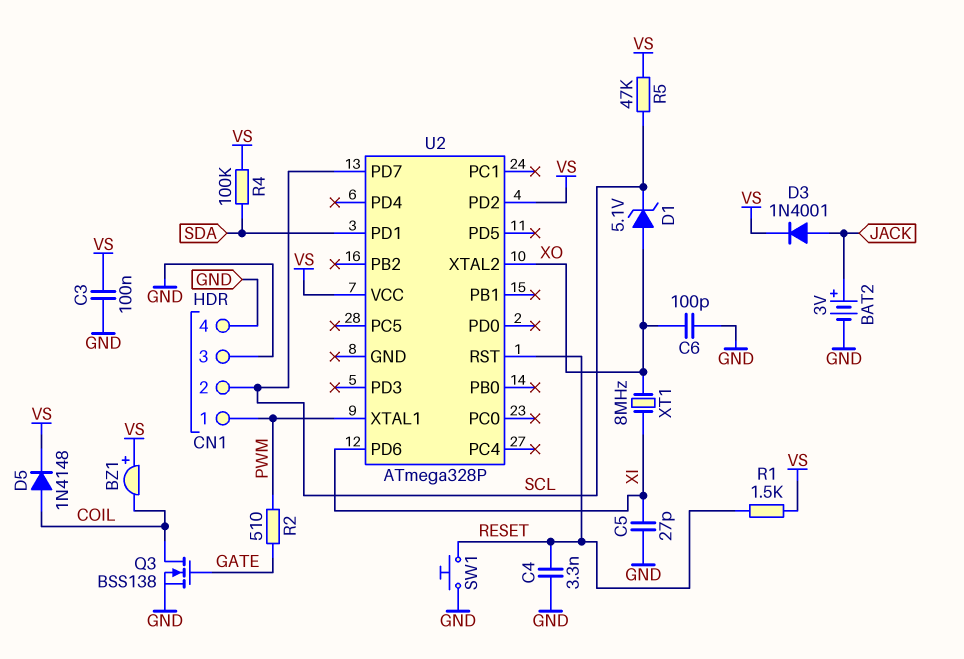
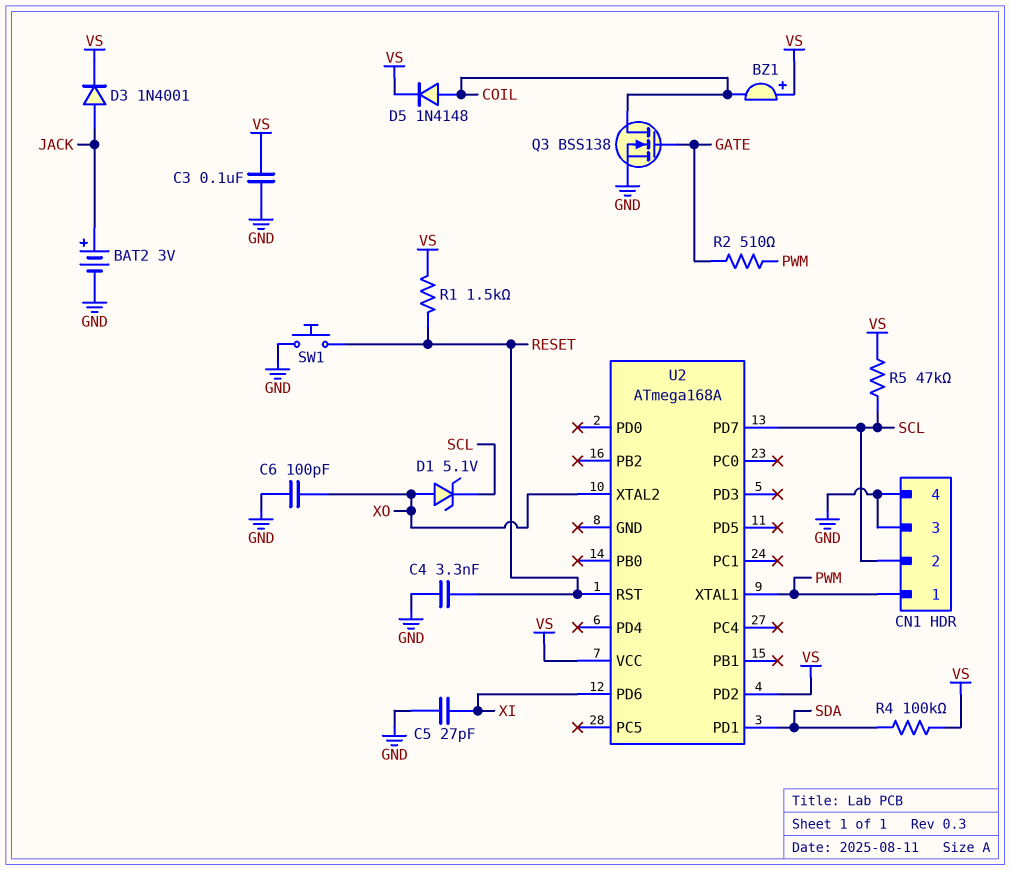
U2: ATmega328P -> ATmega168A
XT1: 8MHz (XI, XO) -> none

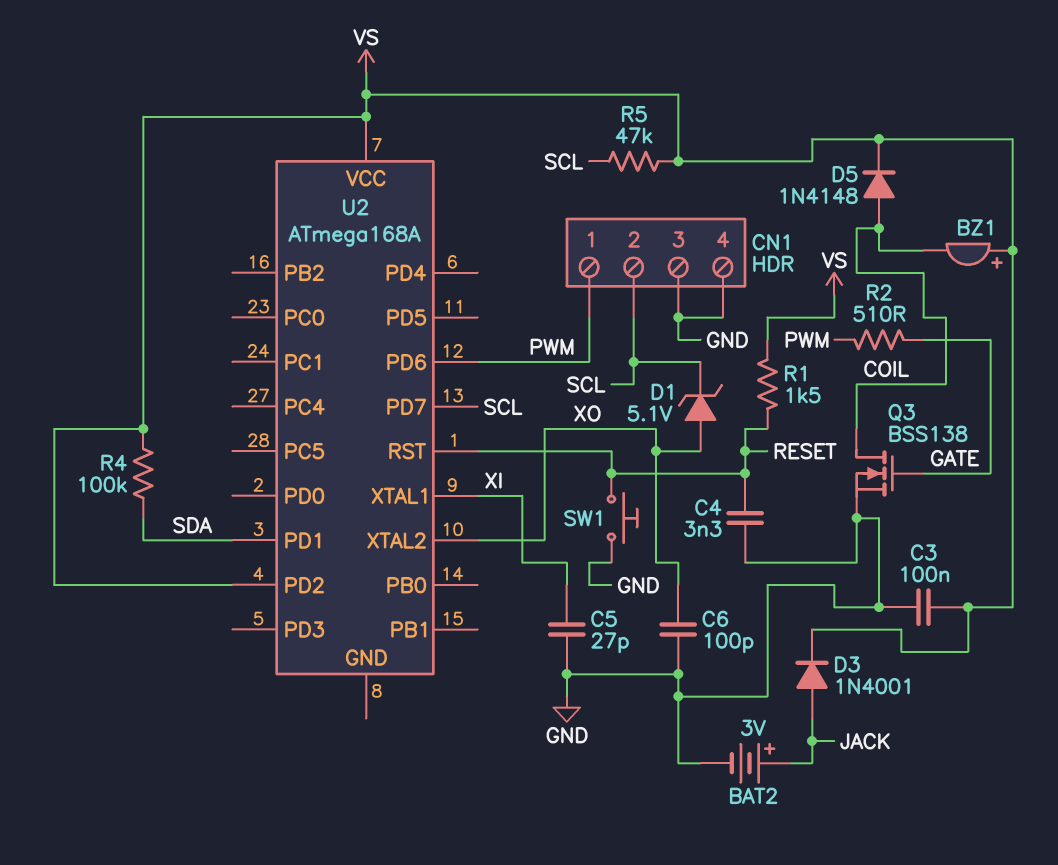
U2 pin PD6: XI -> PWM
U2 pin XTAL1: PWM -> XI

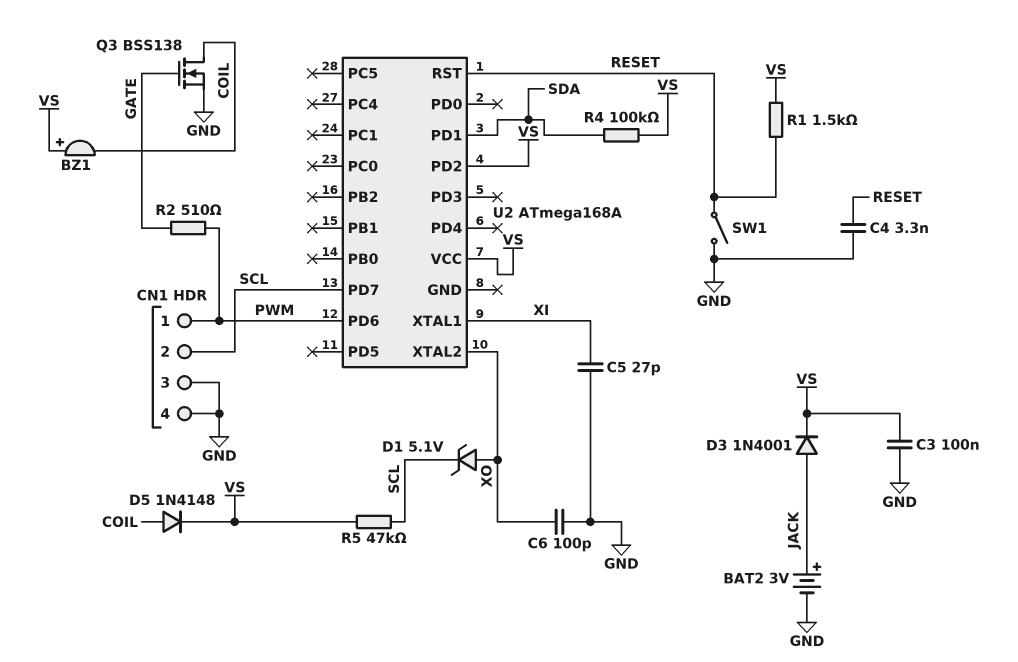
SW1: button (GND, RESET) -> switch (GND, RESET)

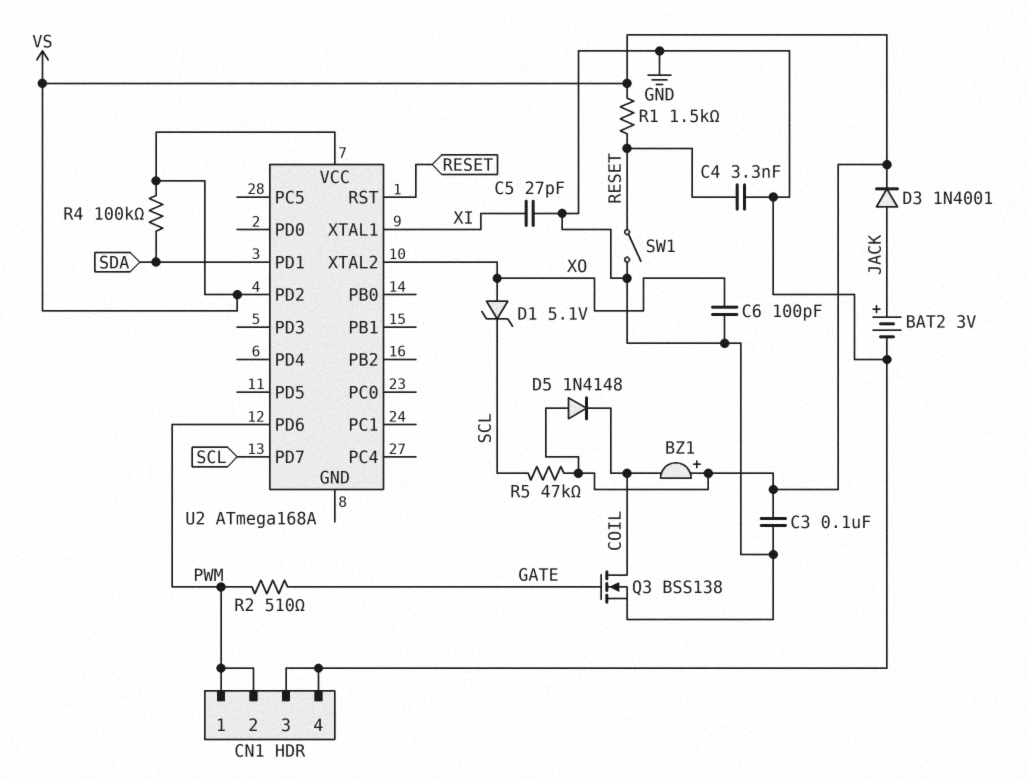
CN1 pin 2: SCL -> PWM
D5: diode 1N4148 (A COIL, K VS) -> diode 1N4148 (A VS, K COIL)

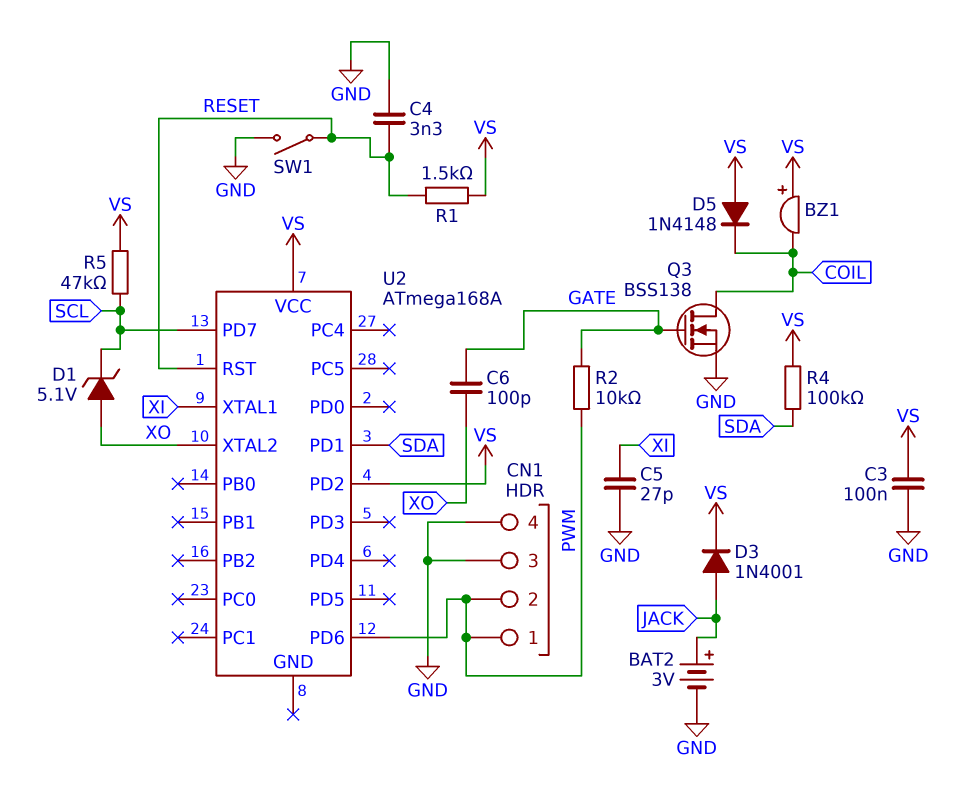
C6: 100pF (GND, XO) -> 100pF (GATE, XO)
R2: 510 (GATE, PWM) -> 10k (GATE, PWM)

